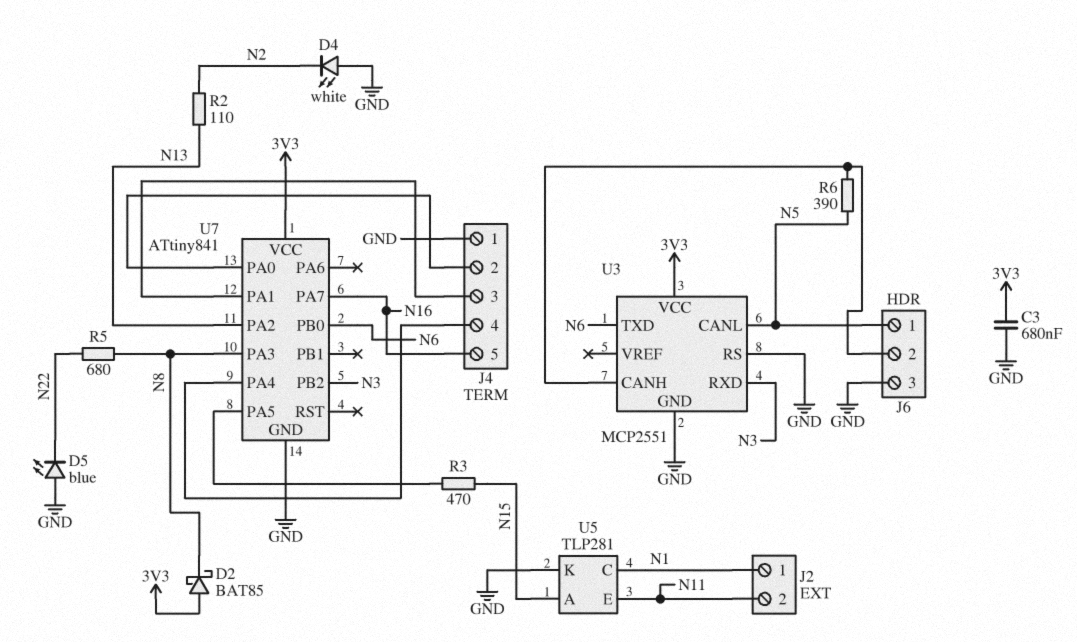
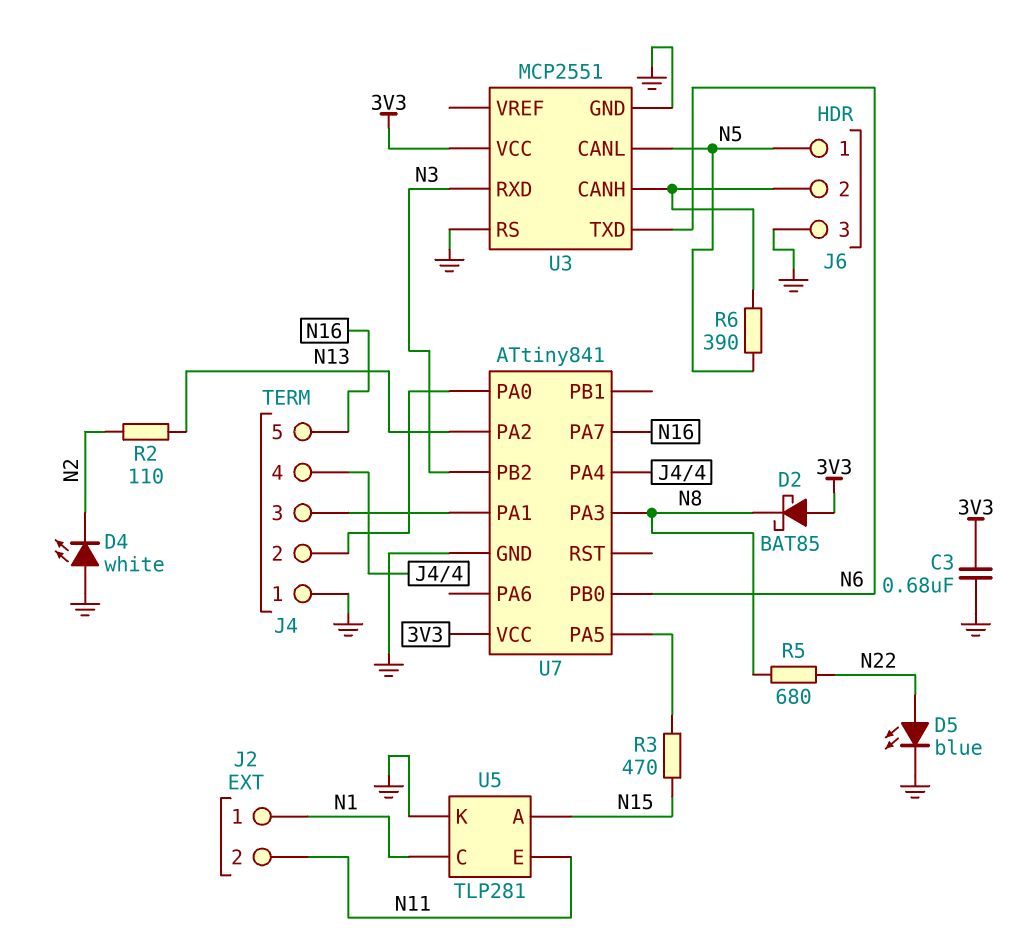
D5: LED blue (A GND, K N22) -> LED blue (A N22, K GND)

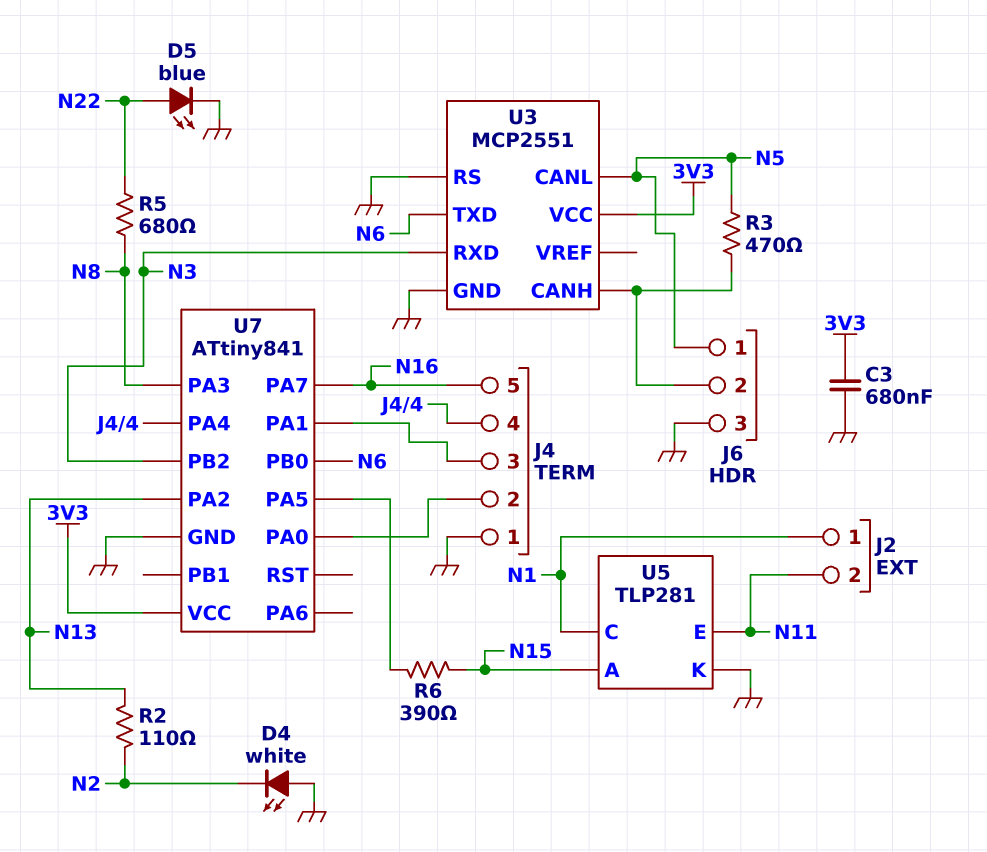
D2: schottky BAT85 (A 3V3, K N8) -> none
R3: 470 (N15, U7/PA5) -> 470 (J6/2, N5)
R6: 390 (J6/2, N5) -> 390 (N15, U7/PA5)

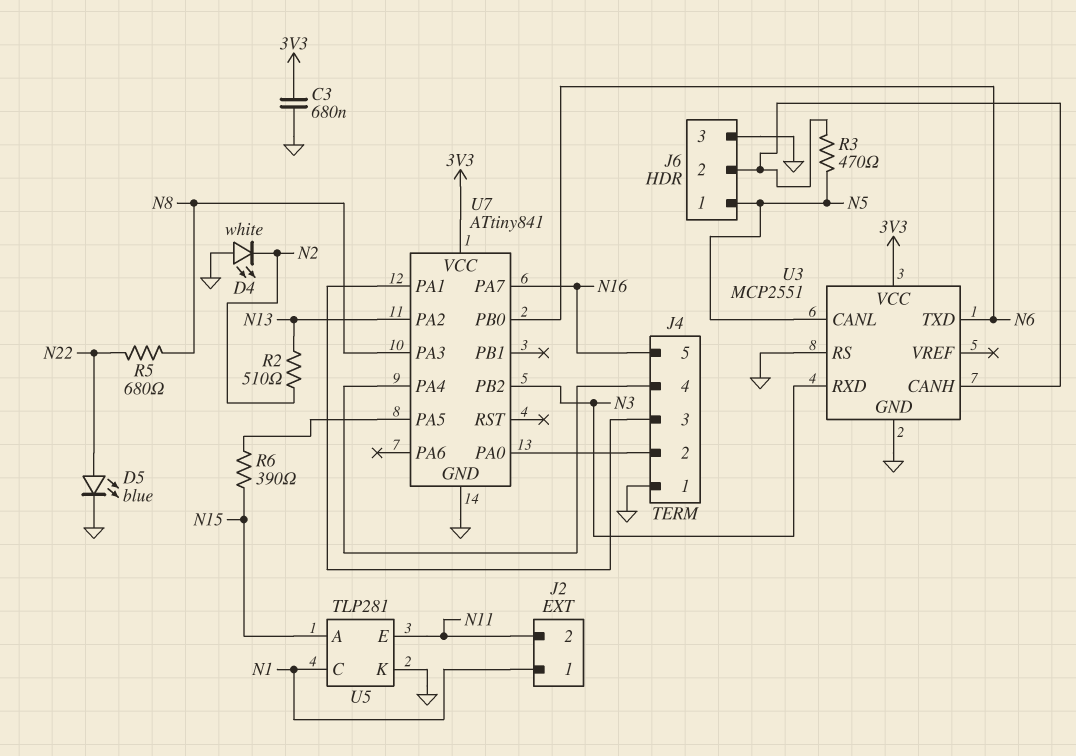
R2: 110 (N2, N13) -> 510 (N2, N13)

